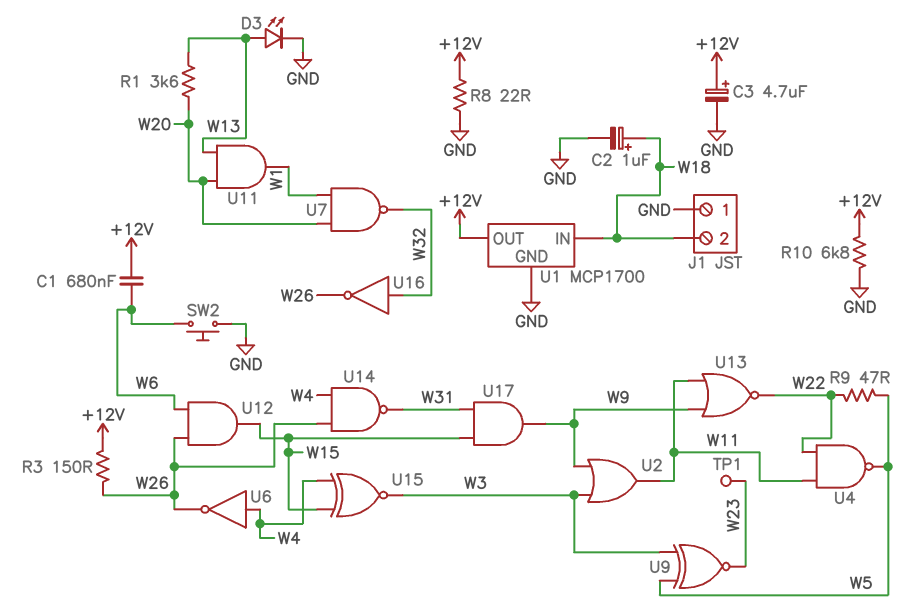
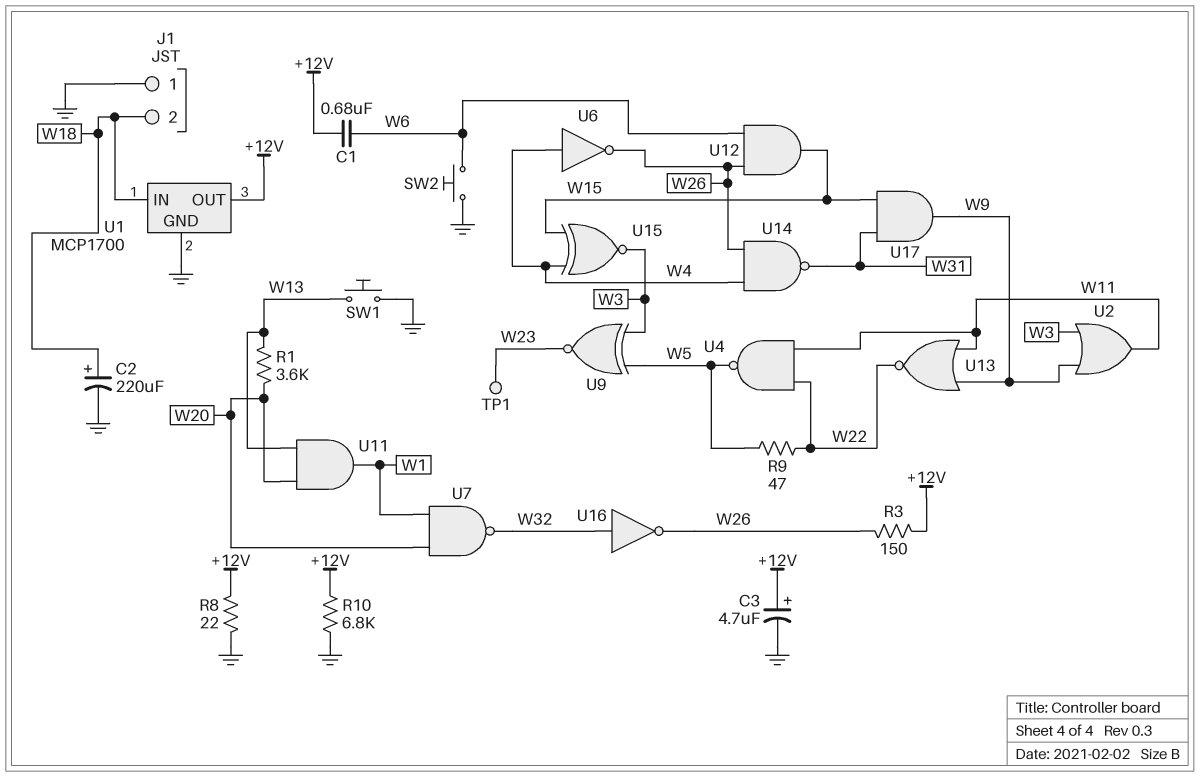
C2: 1uF (plus W18, minus GND) -> 220uF (plus W18, minus GND)
D3: LED (A W13, K GND) -> none
SW1: none -> button (GND, W13)

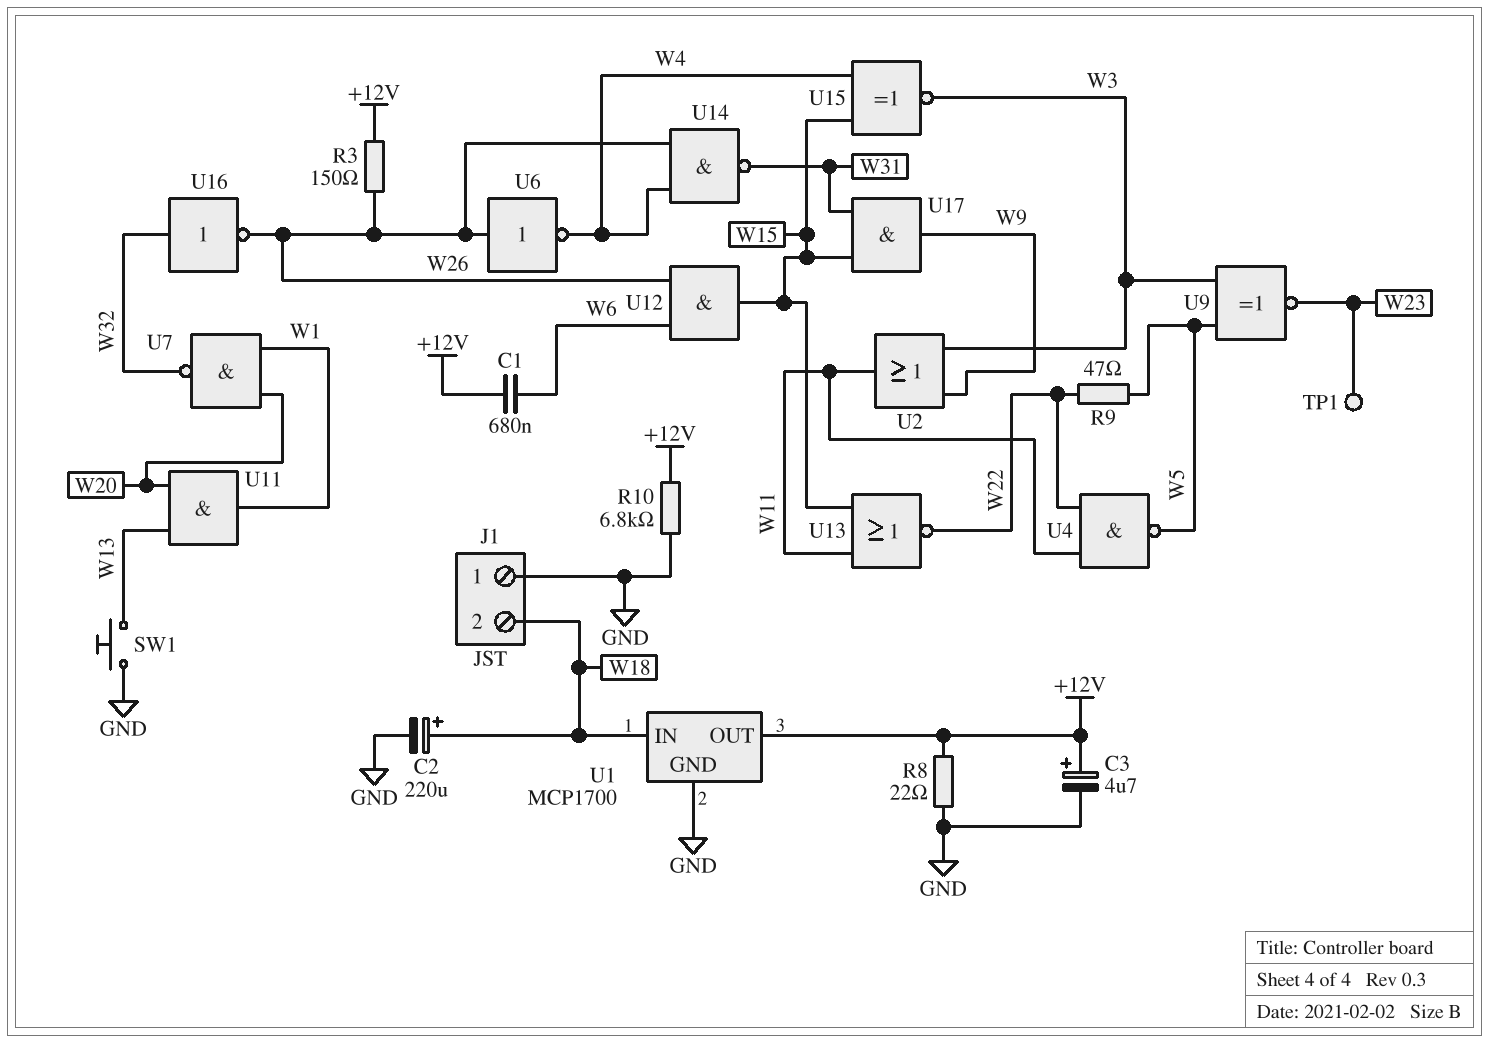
R1: 3.6k (W13, W20) -> none
SW2: button (GND, W6) -> none
U6: NOT (in W4, out W26) -> NOT (in W26, out W4)
U13: NOR (in W9, in W11, out W22) -> NOR (in W11, in W15, out W22)

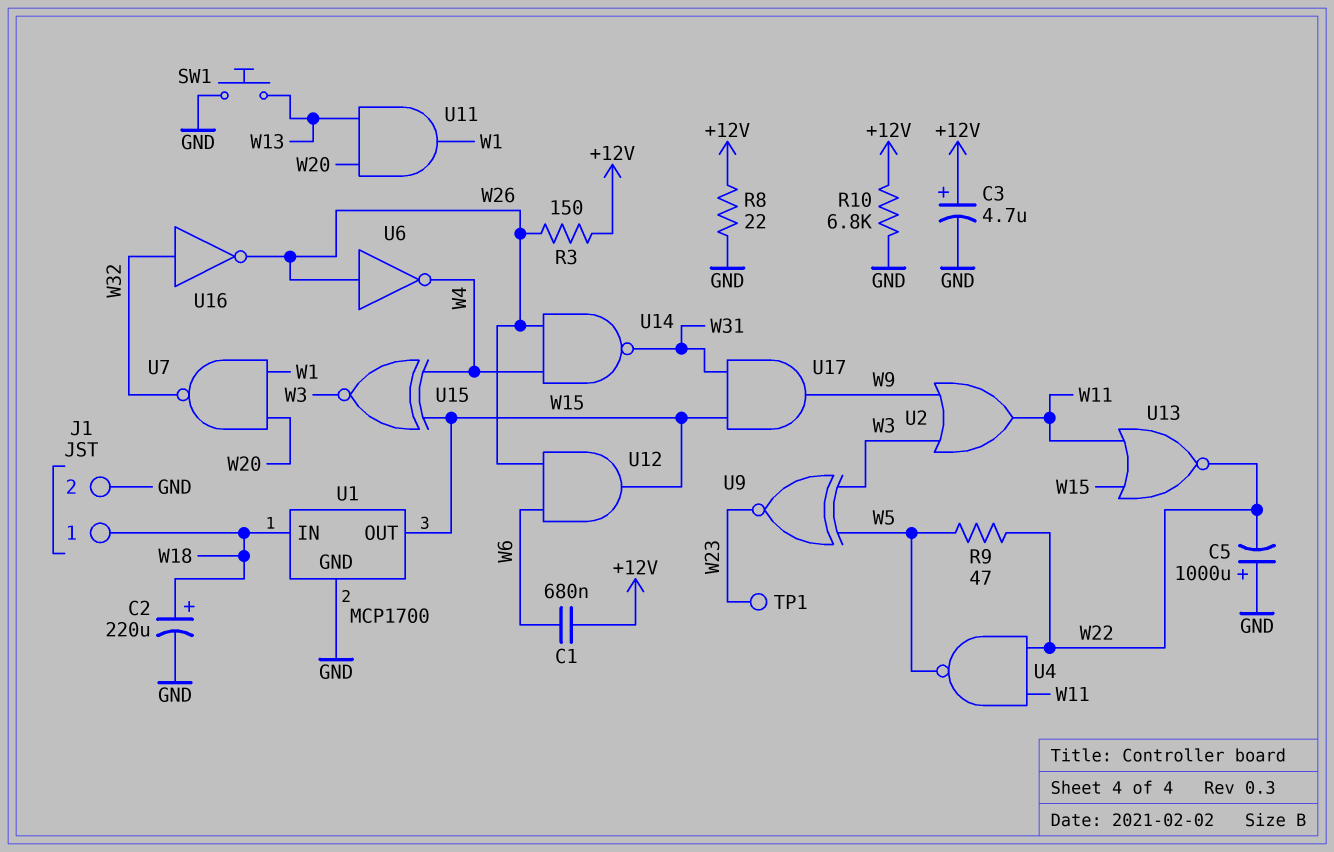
C5: none -> 1000uF (plus GND, minus W22)
J1 pin 1: GND -> W18
J1 pin 2: W18 -> GND
U1 pin OUT: +12V -> W15

